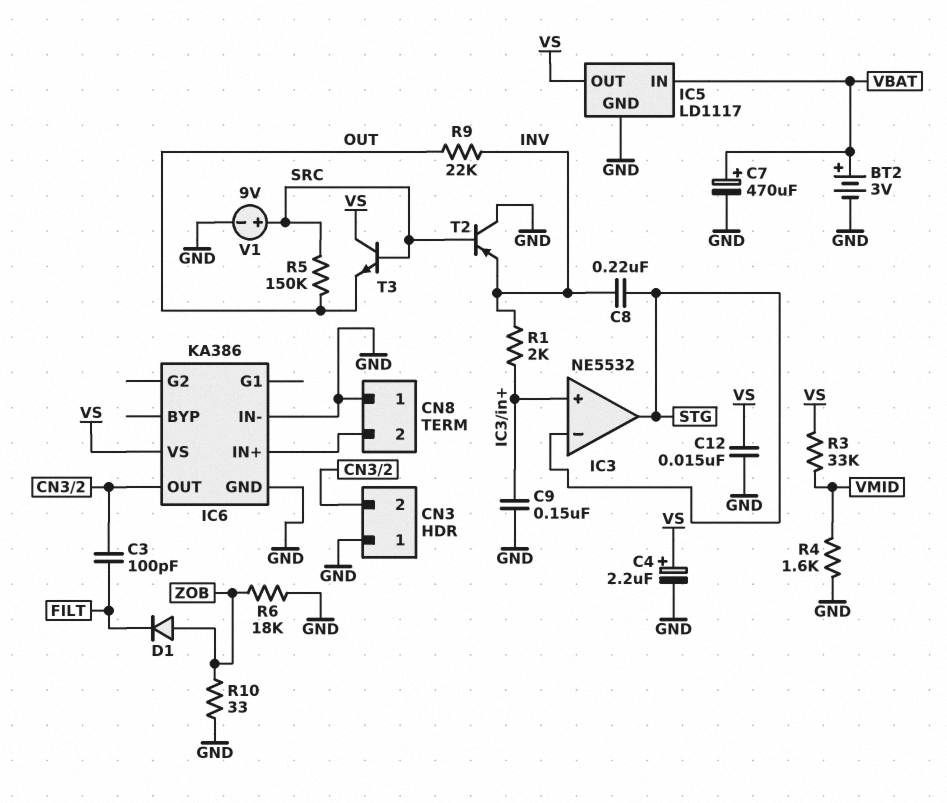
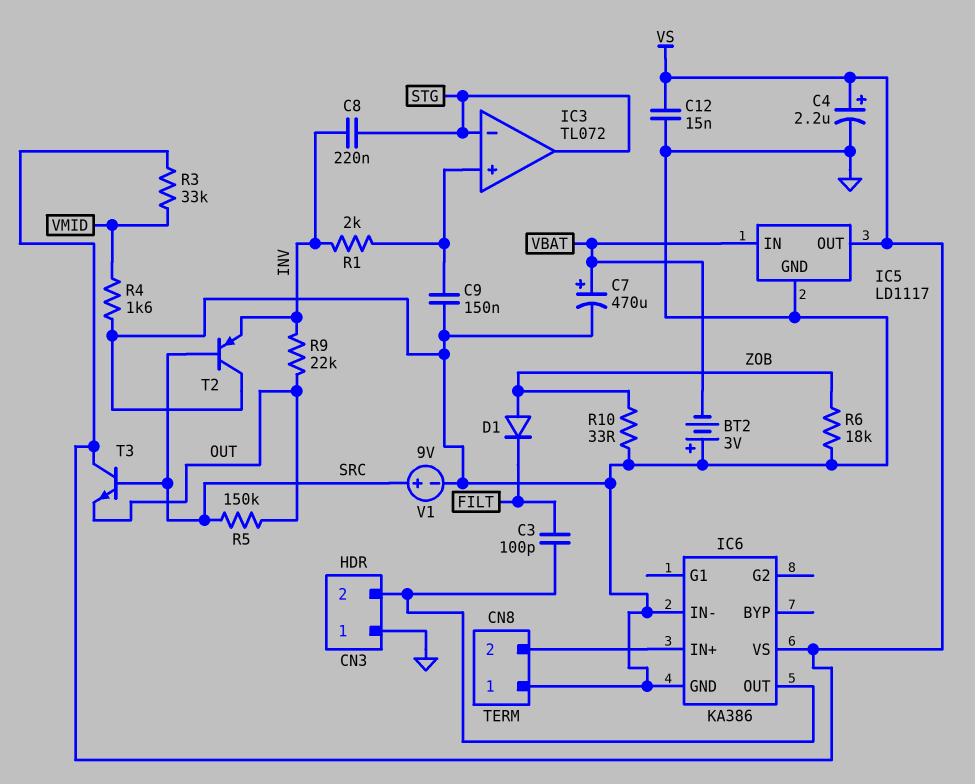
BT2: 3V (plus VBAT, minus GND) -> 3V (plus GND, minus VBAT)
IC3: NE5532 -> TL072

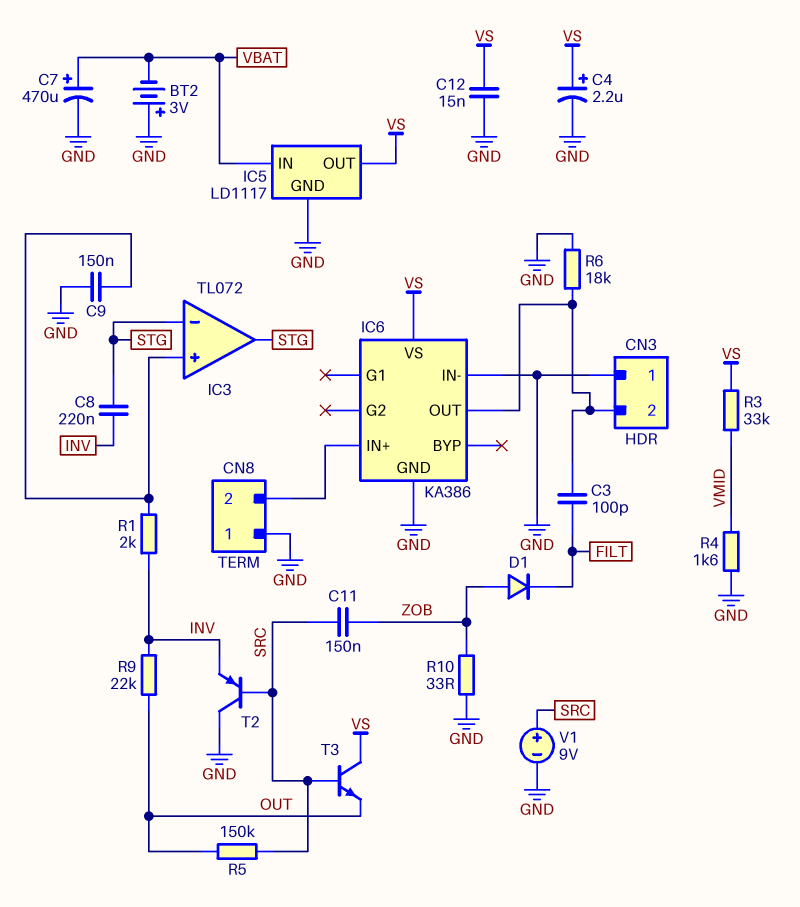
C11: none -> 150nF (SRC, ZOB)
R6: 18k (GND, ZOB) -> 18k (CN3/2, GND)

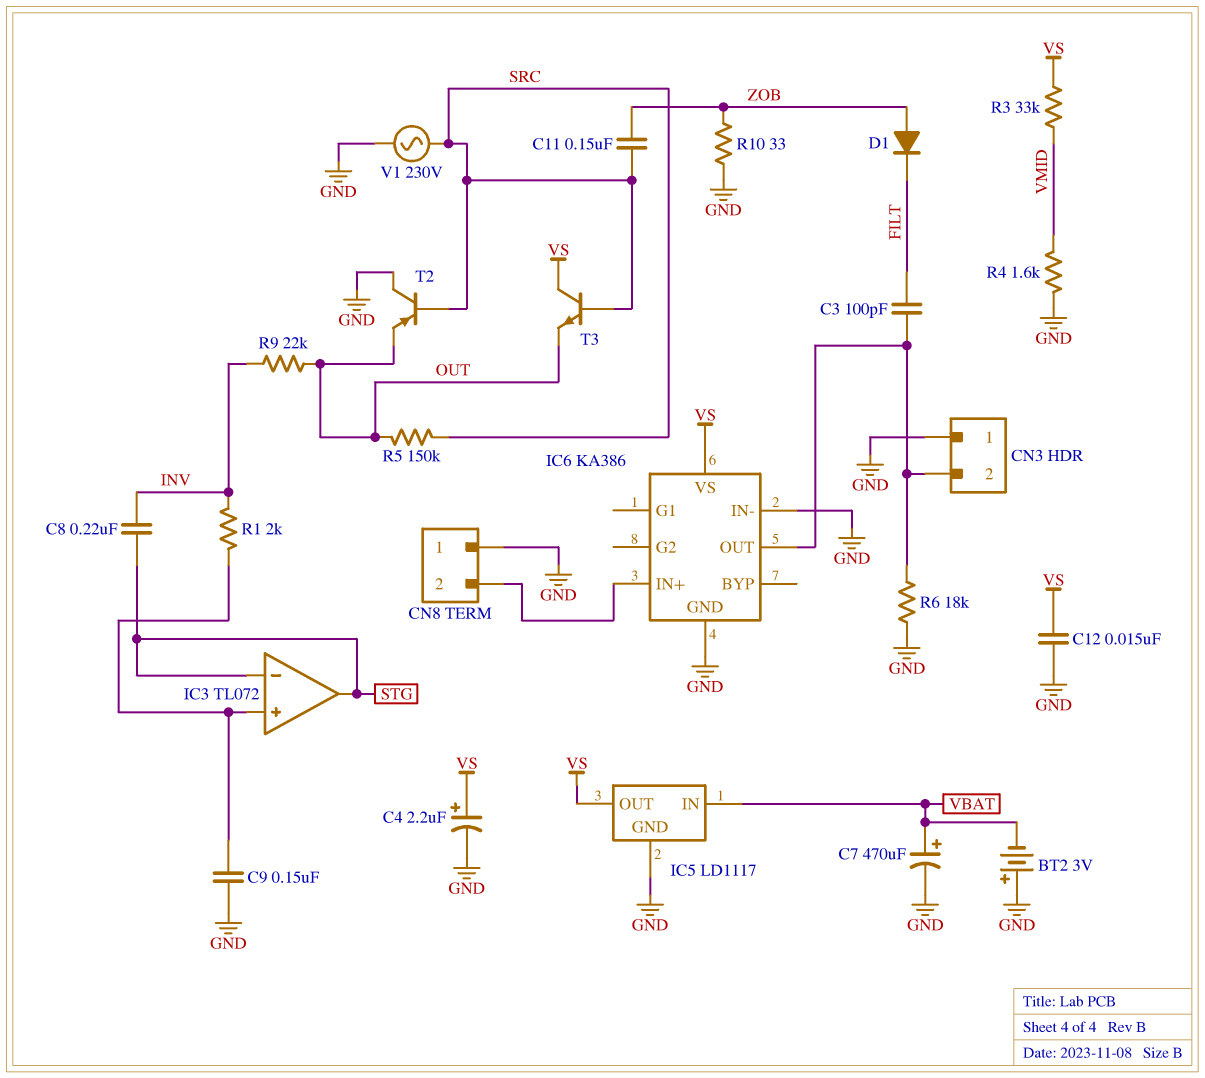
T2: PNP (B SRC, C GND, E INV) -> PNP (B SRC, C GND, E OUT)
V1: 9V (plus SRC, minus GND) -> AC 230V (GND, SRC)

